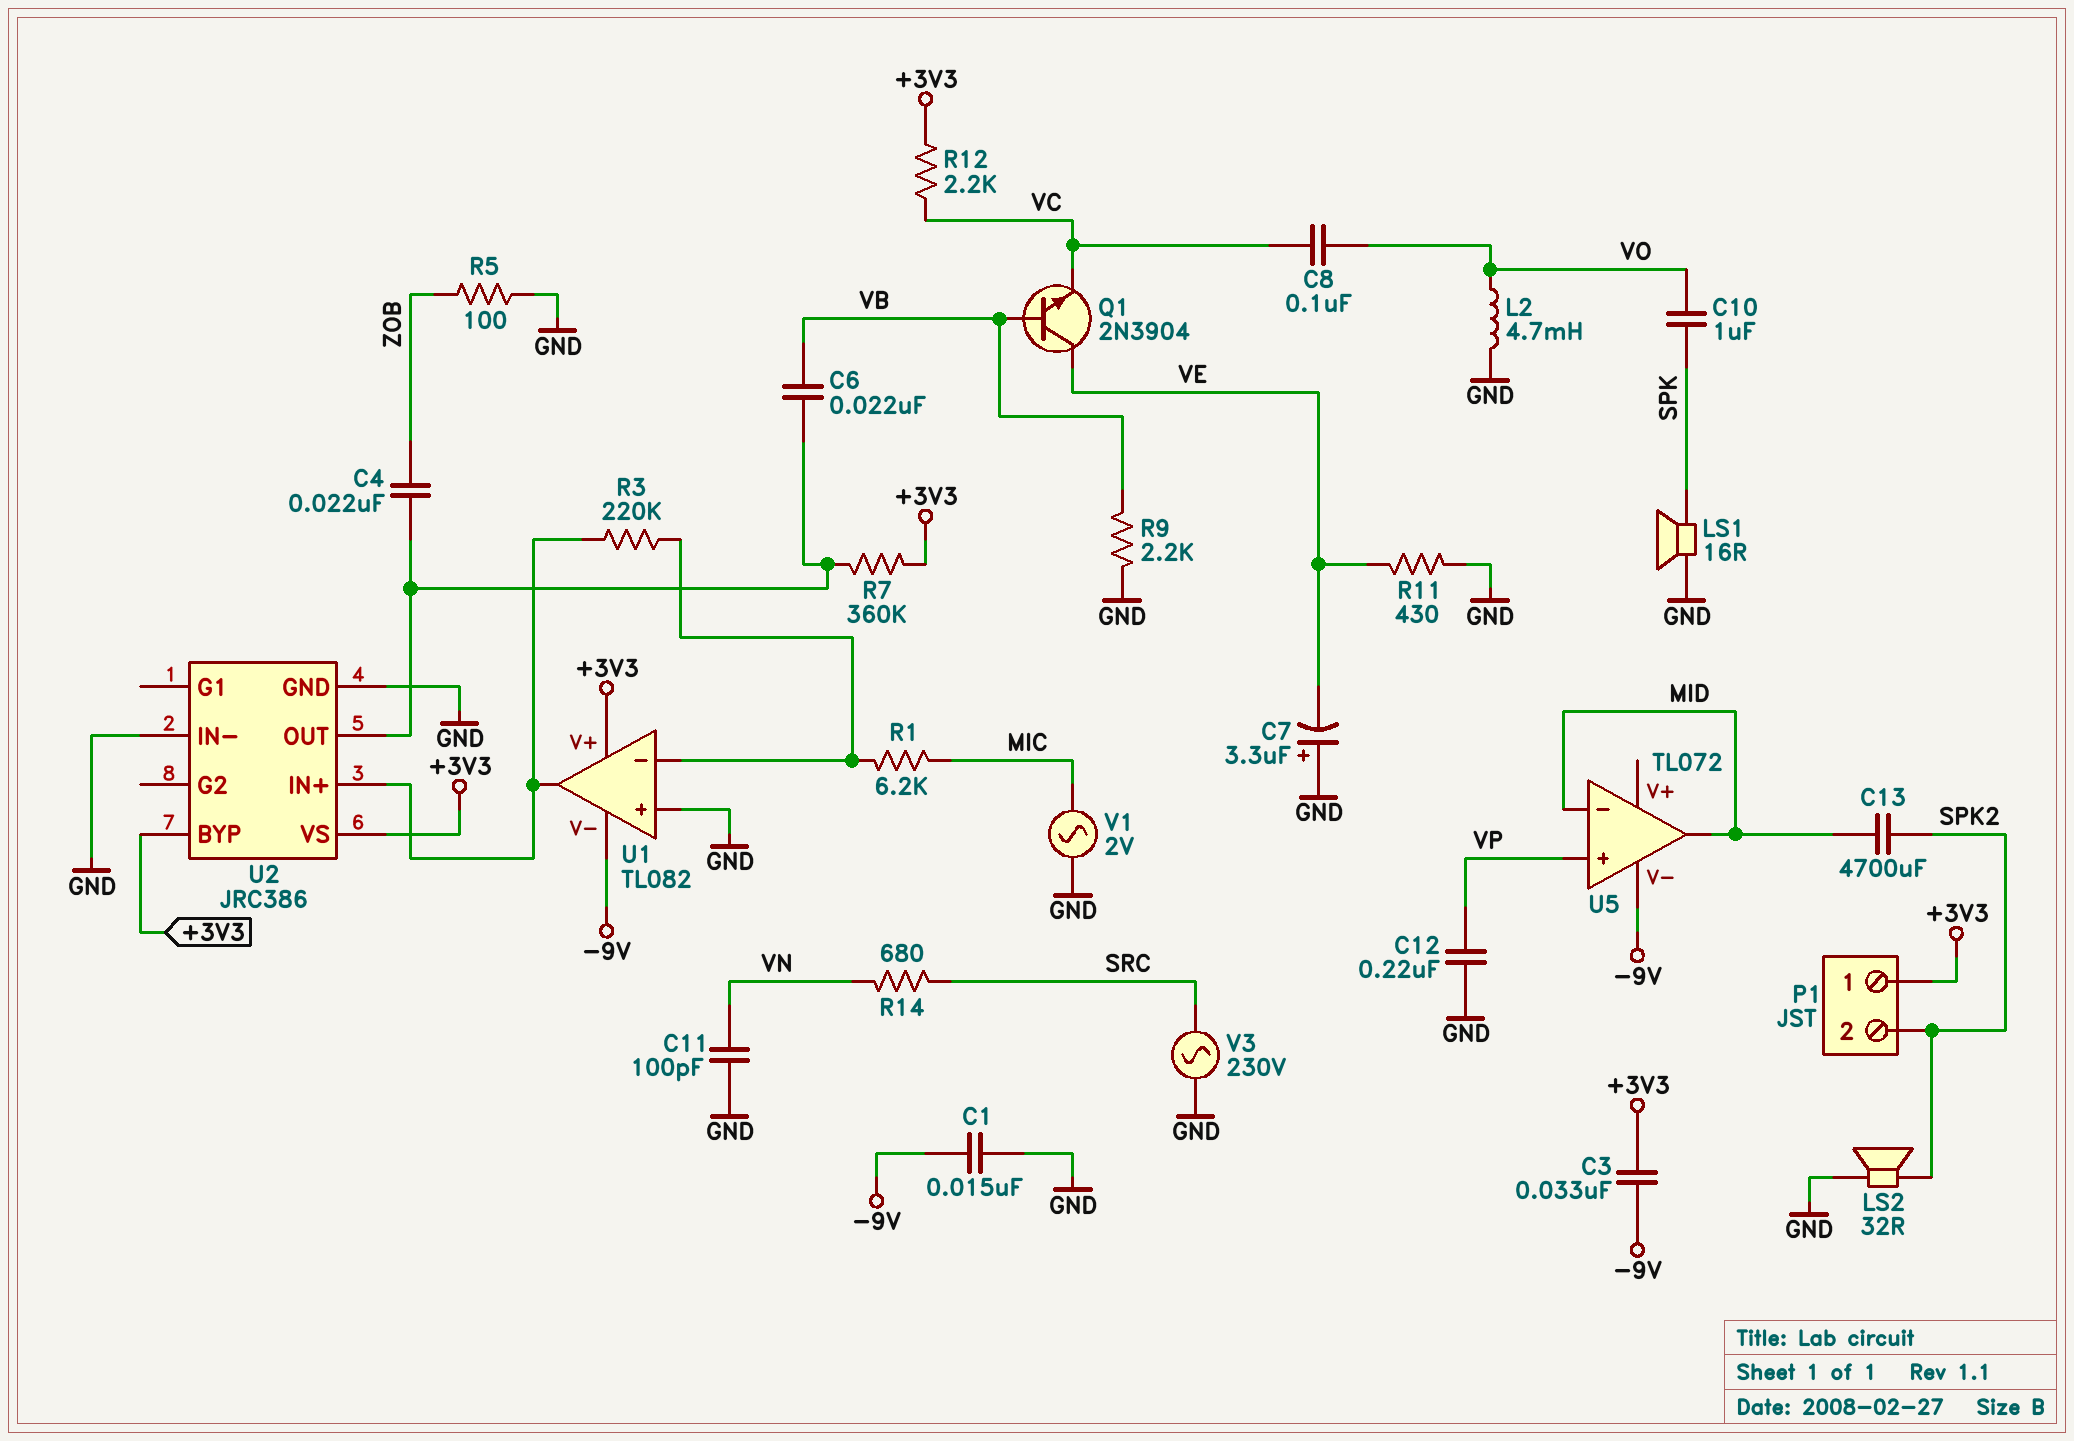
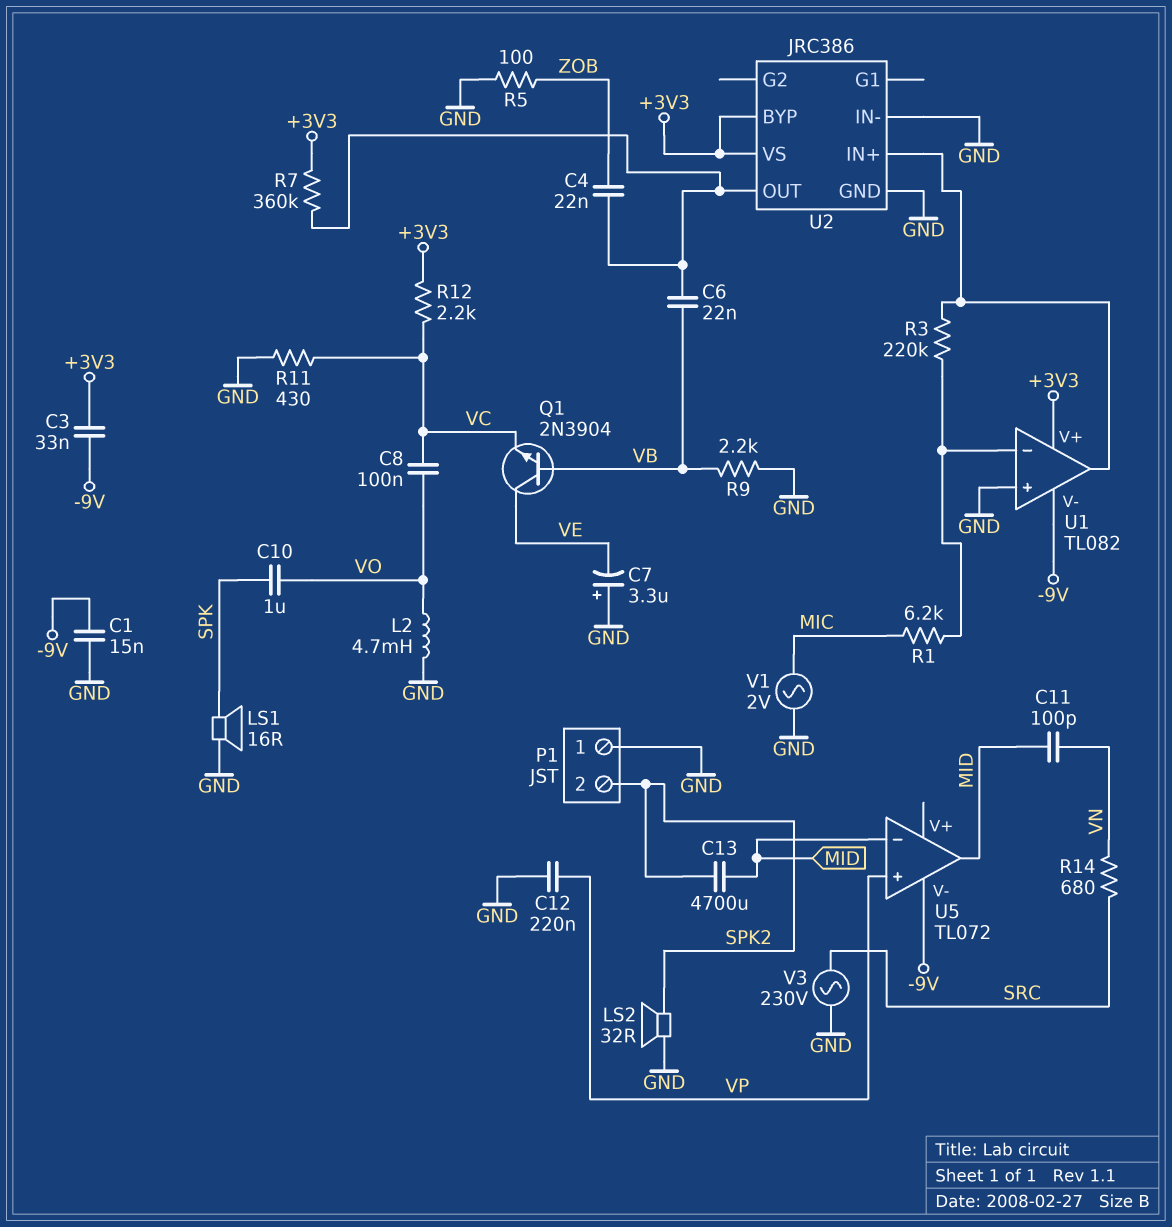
C11: 100pF (GND, VN) -> 100pF (MID, VN)
P1 pin 1: +3V3 -> GND
R11: 430 (GND, VE) -> 430 (GND, VC)

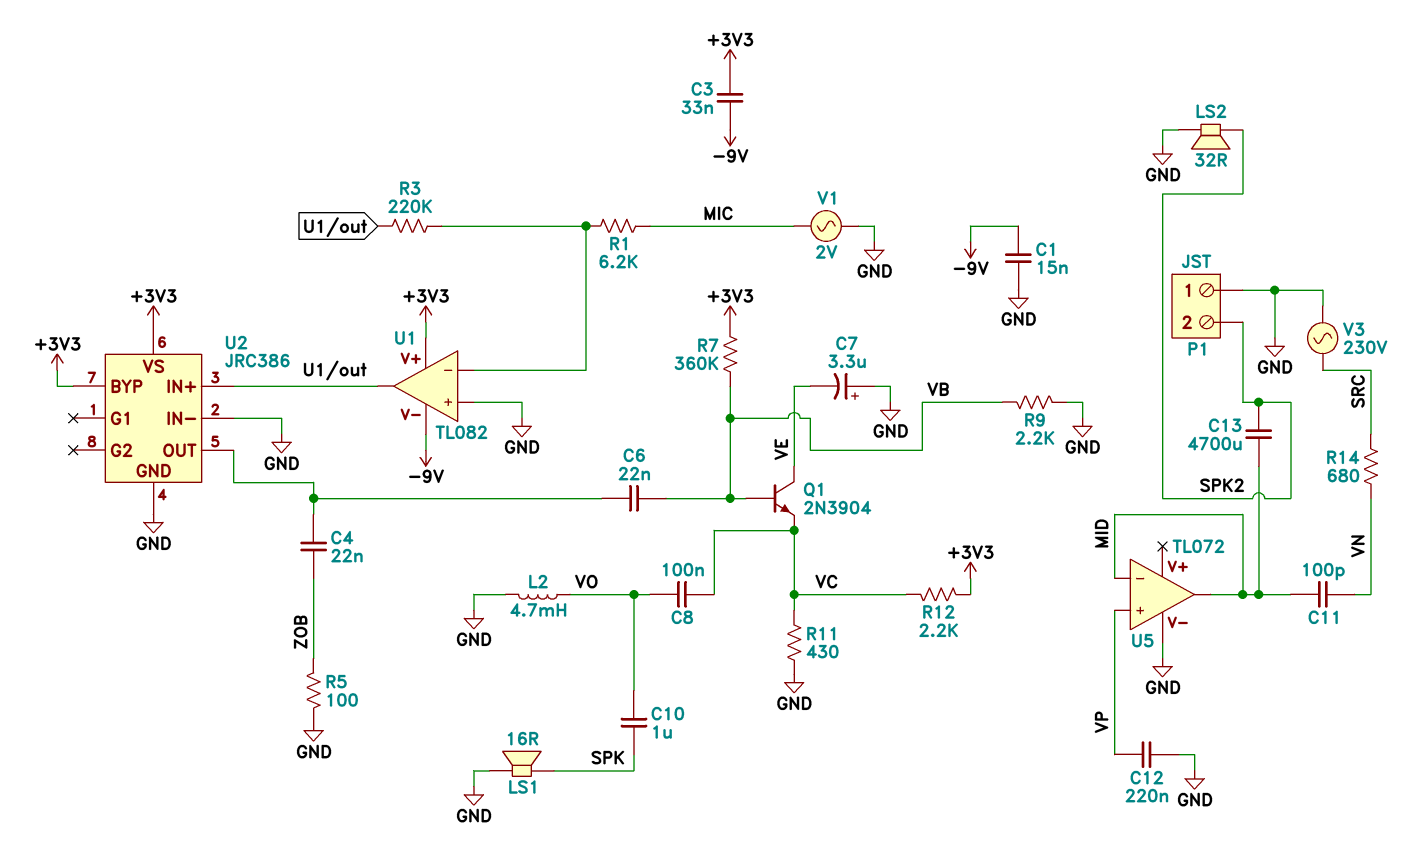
R7: 360k (+3V3, U2/OUT) -> 360k (+3V3, VB)
U5 pin V-: -9V -> GND

